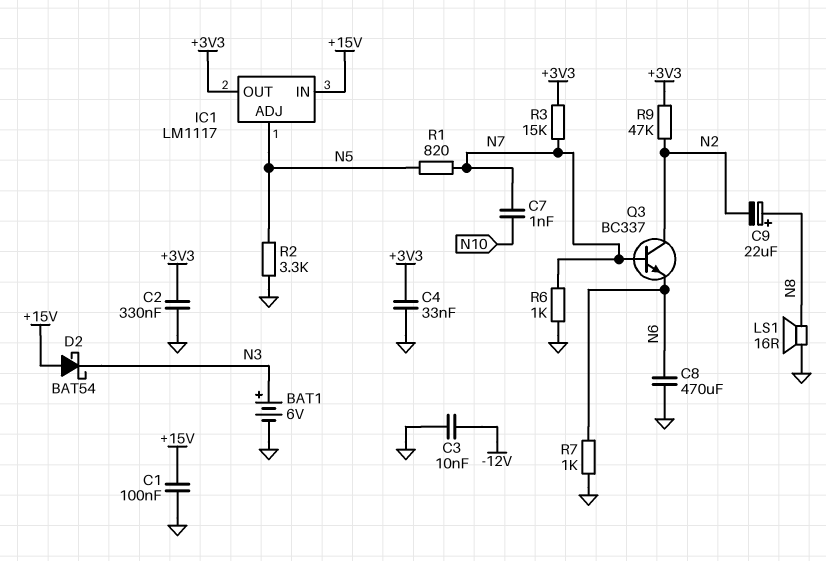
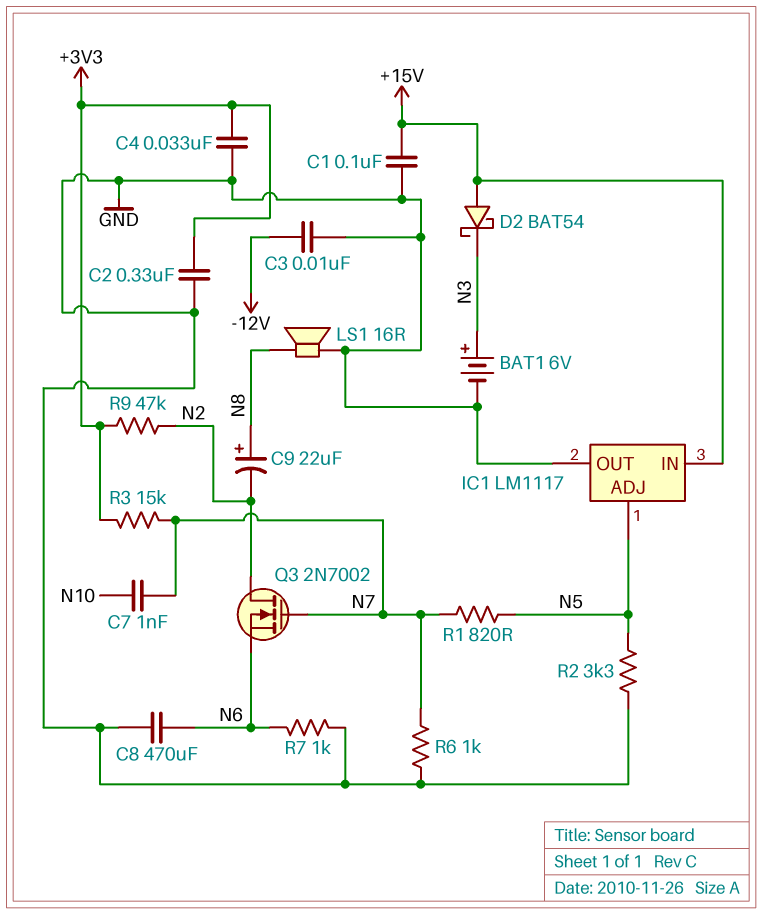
IC1 pin OUT: +3V3 -> GND
Q3: NPN BC337 (B N7, C N2, E N6) -> NMOS 2N7002 (G N7, D N2, S N6)

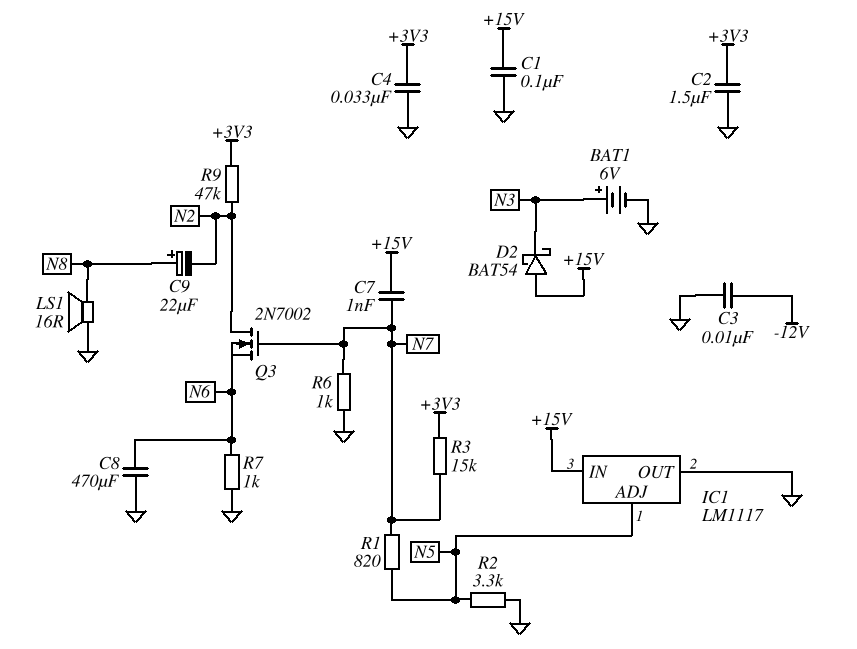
C2: 330nF (+3V3, GND) -> 1.5uF (+3V3, GND)
C7: 1nF (N7, N10) -> 1nF (+15V, N7)

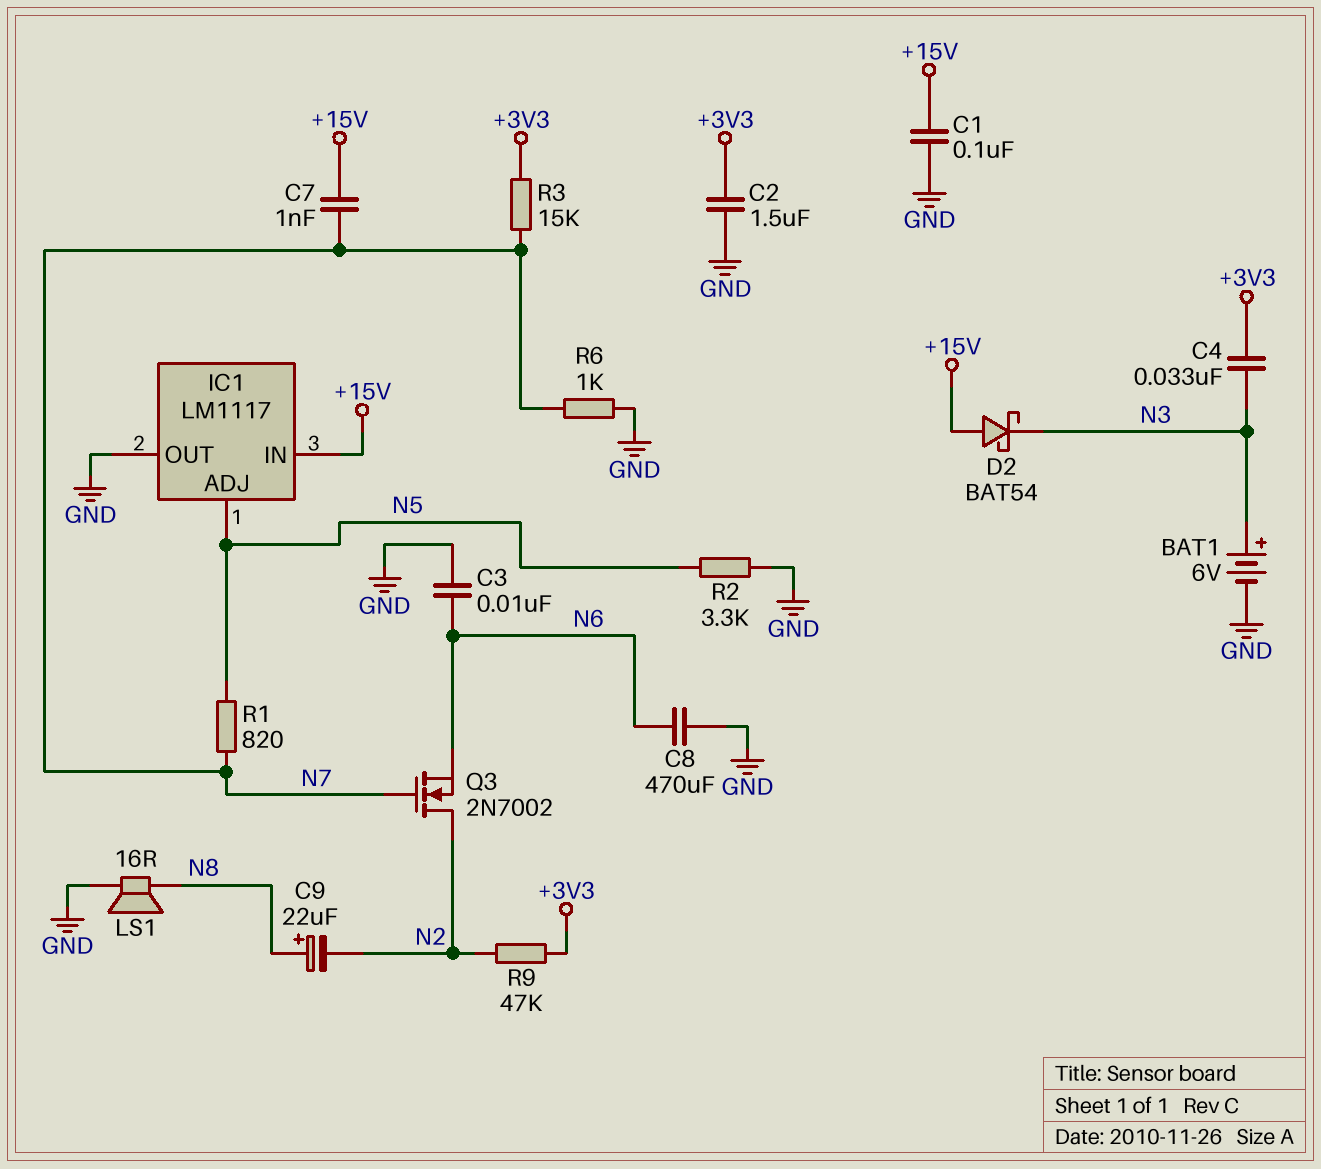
C3: 10nF (-12V, GND) -> 10nF (GND, N6)
C4: 33nF (+3V3, GND) -> 33nF (+3V3, N3)
R7: 1k (GND, N6) -> none

